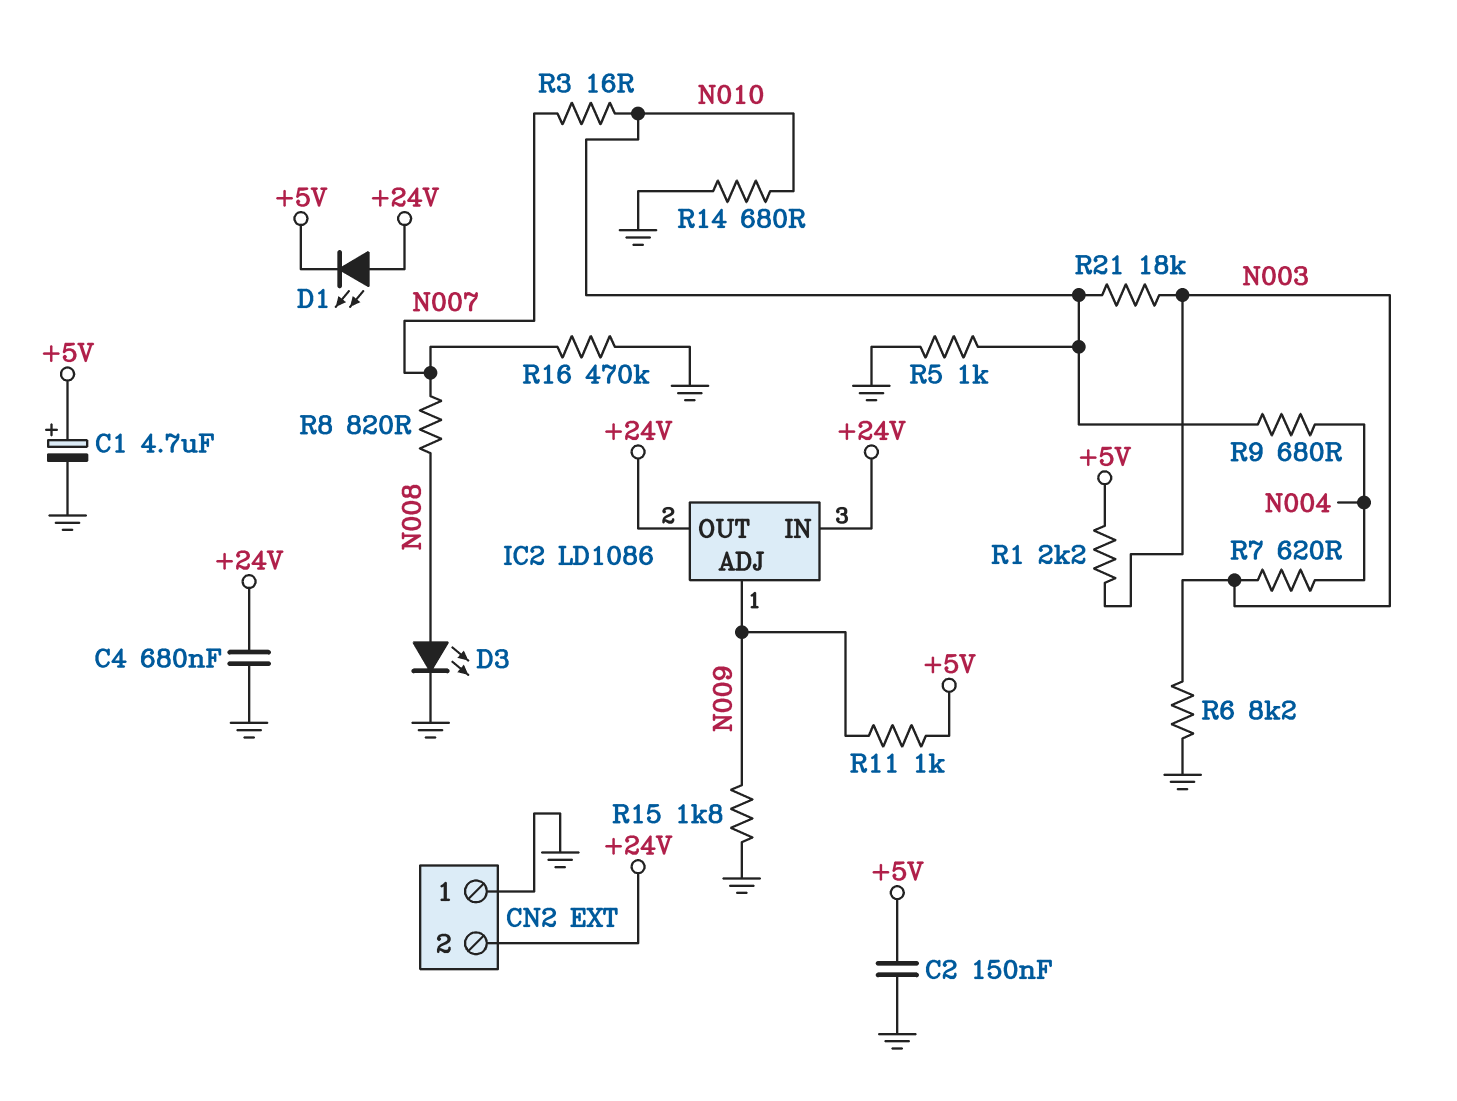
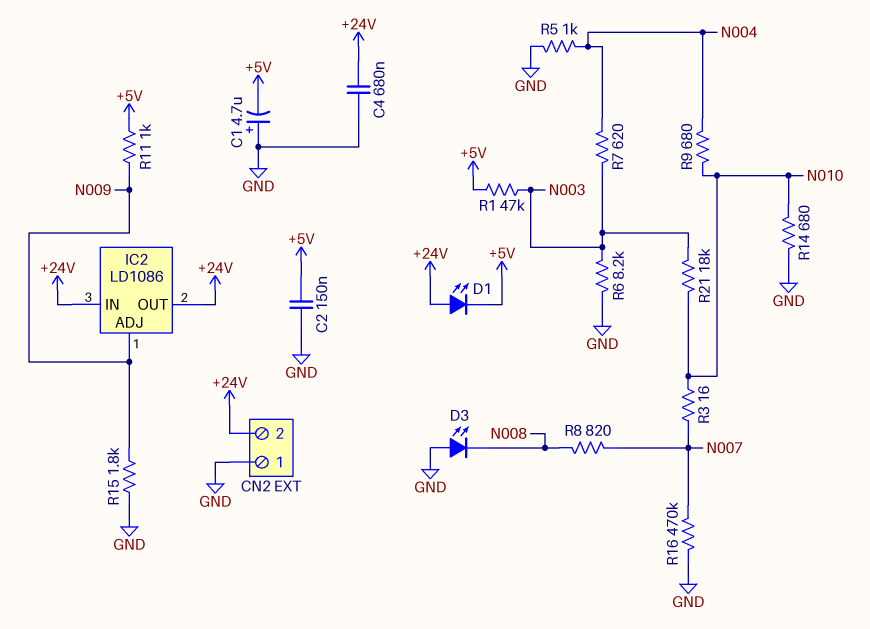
C1: 4.7uF (plus +5V, minus GND) -> 4.7uF (plus GND, minus +5V)
D3: LED (A N008, K GND) -> LED (A GND, K N008)
R1: 2.2k (+5V, N003) -> 47k (+5V, N003)
R5: 1k (GND, N010) -> 1k (GND, N004)

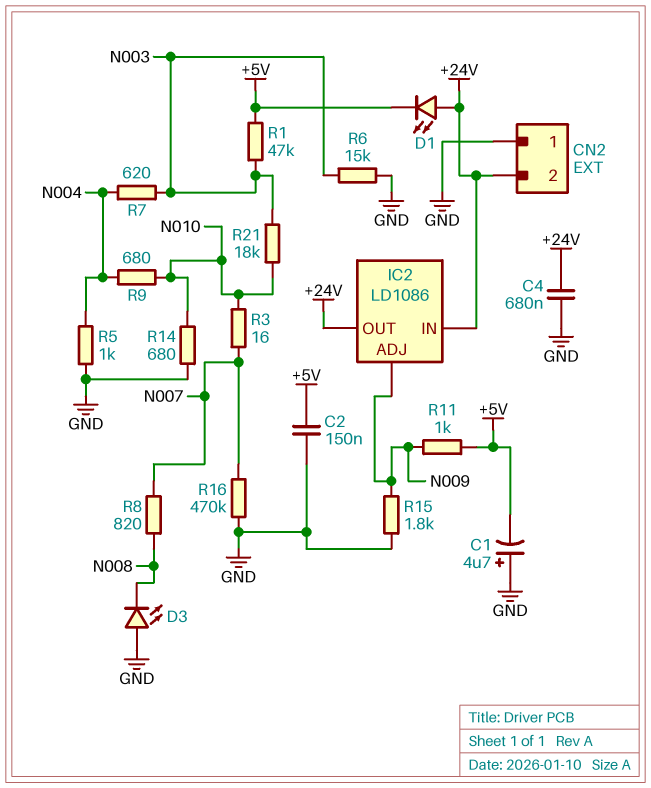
R6: 8.2k (GND, N003) -> 15k (GND, N003)

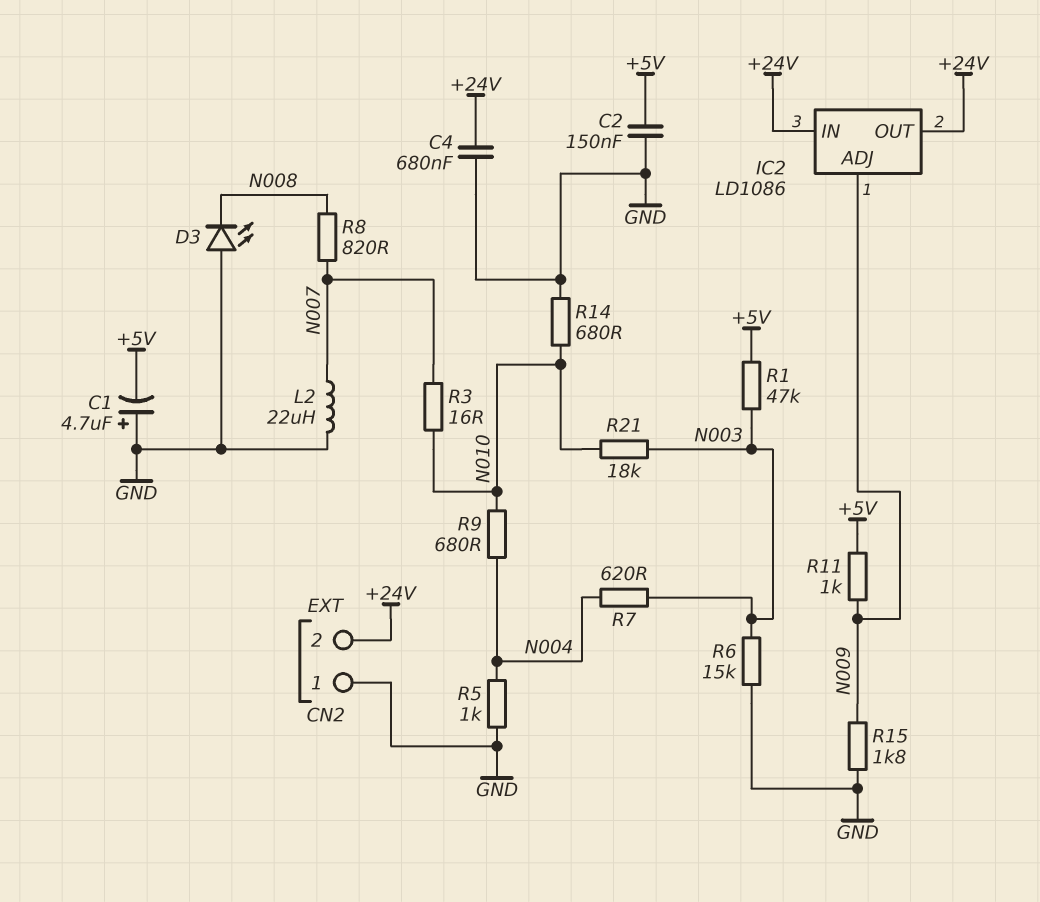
D1: LED (A +24V, K +5V) -> none
L2: none -> 22uH (GND, N007)
R16: 470k (GND, N007) -> none

